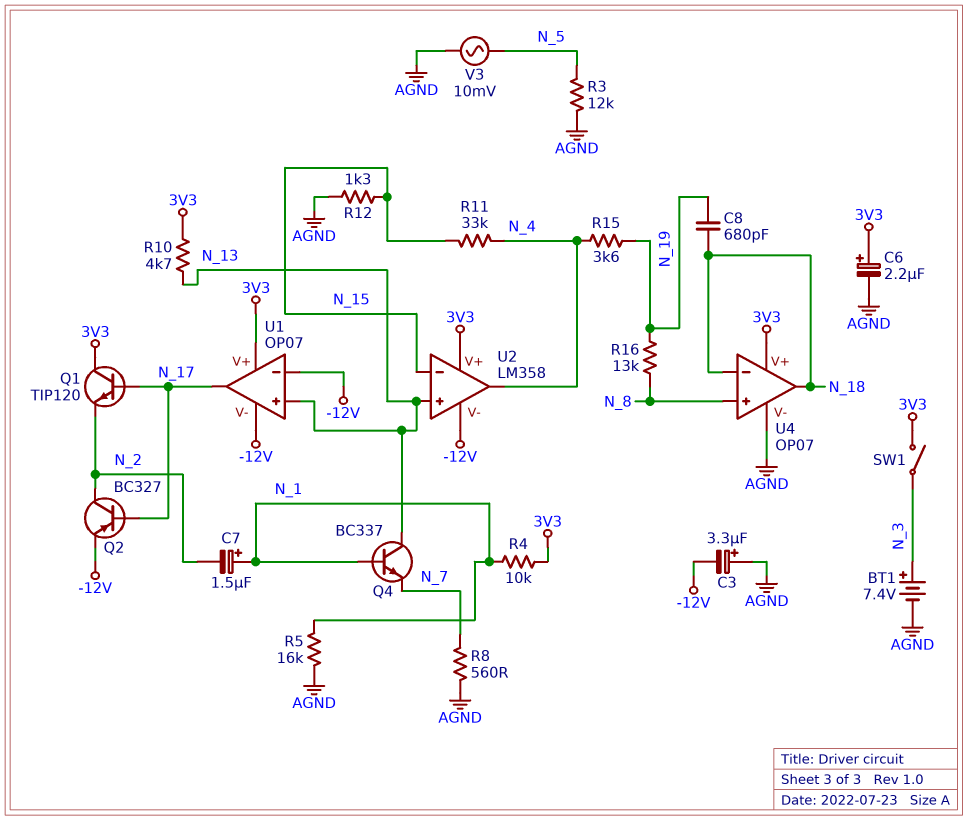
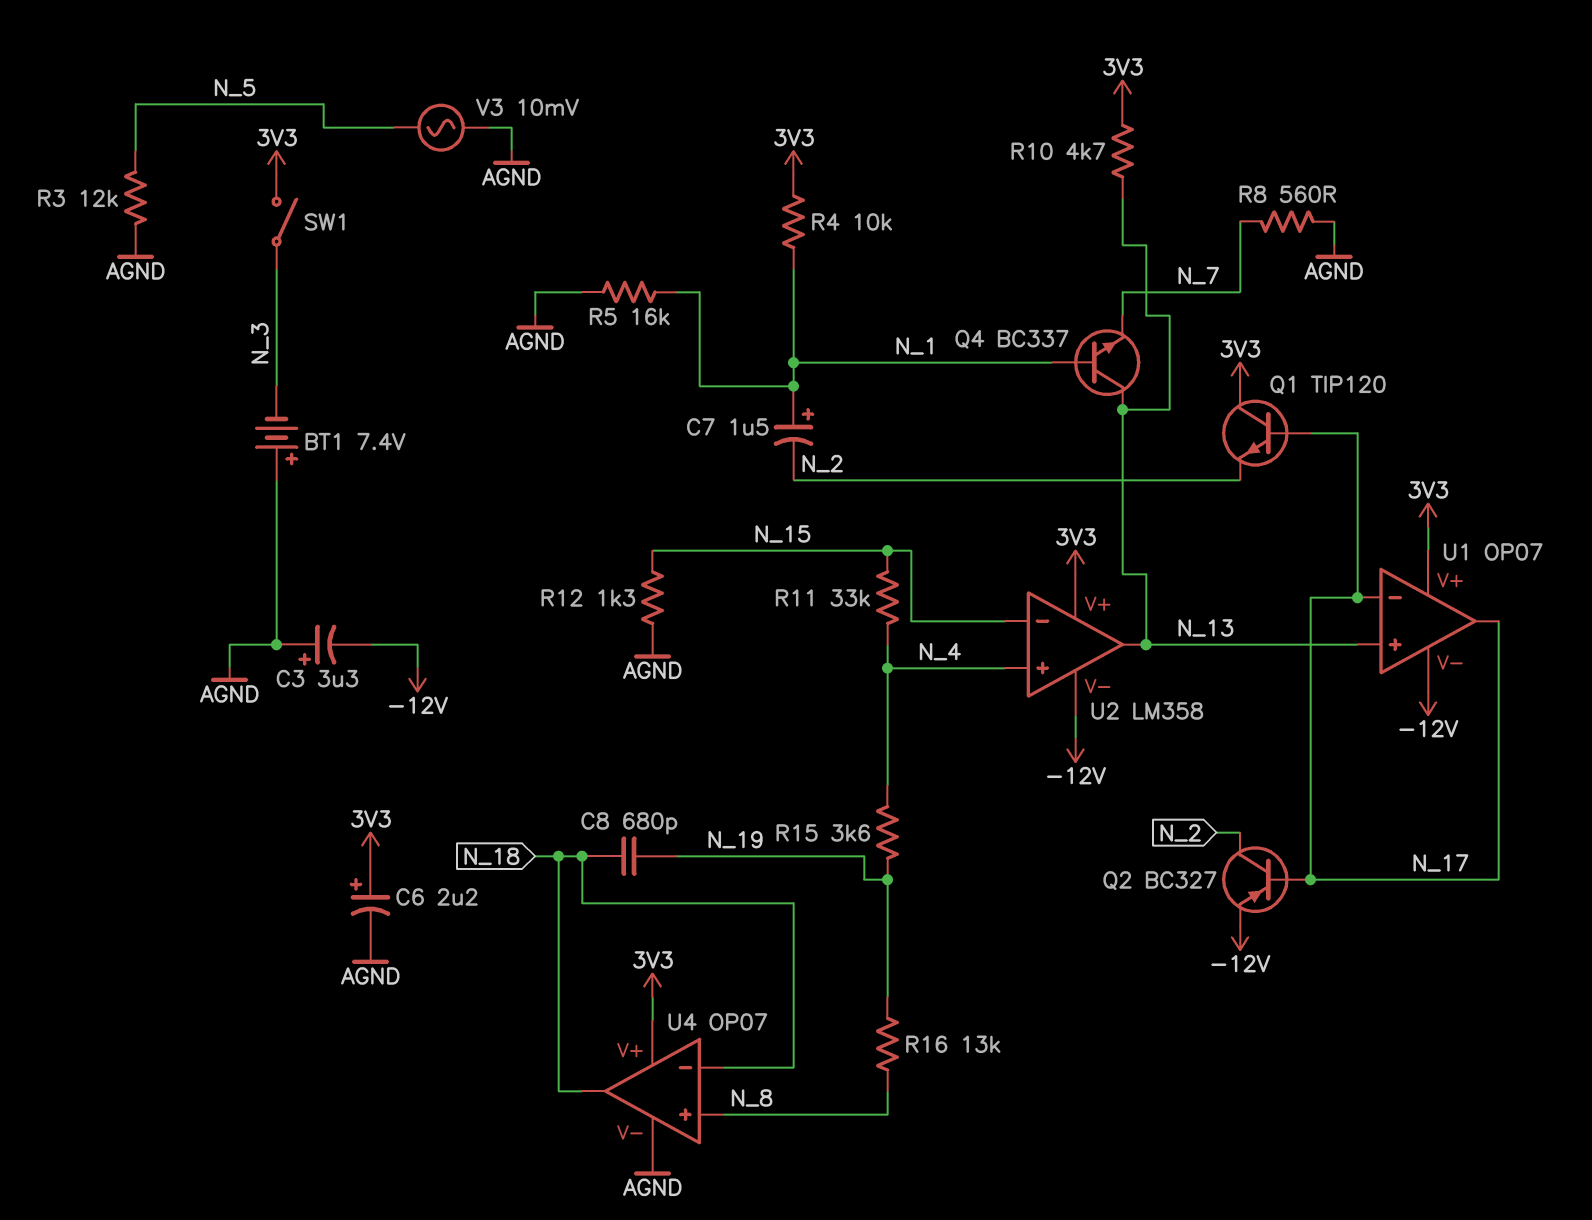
BT1: 7.4V (plus N_3, minus AGND) -> 7.4V (plus AGND, minus N_3)
U1 pin in-: -12V -> N_17
U2 pin in+: N_13 -> N_4
U2 pin out: N_4 -> N_13

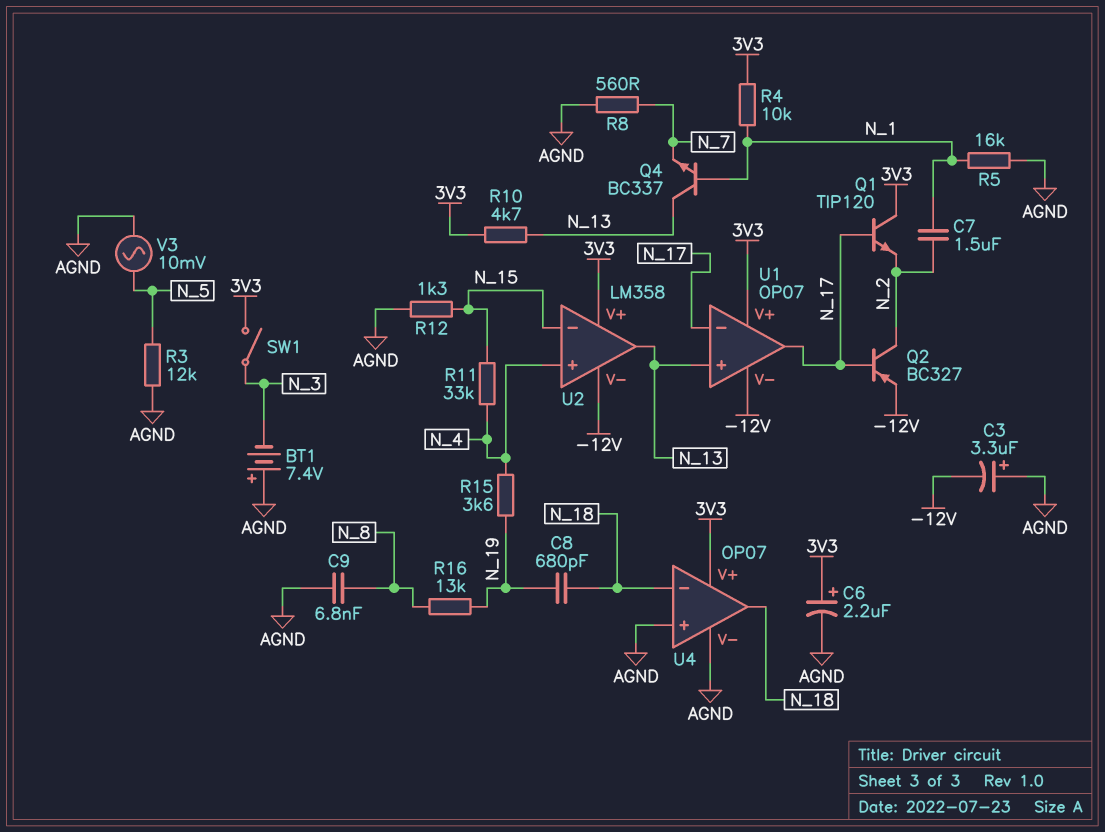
C7: 1.5uF (plus N_1, minus N_2) -> 1.5uF (N_1, N_2)
C9: none -> 6.8nF (AGND, N_8)
U4 pin in+: N_8 -> AGND

